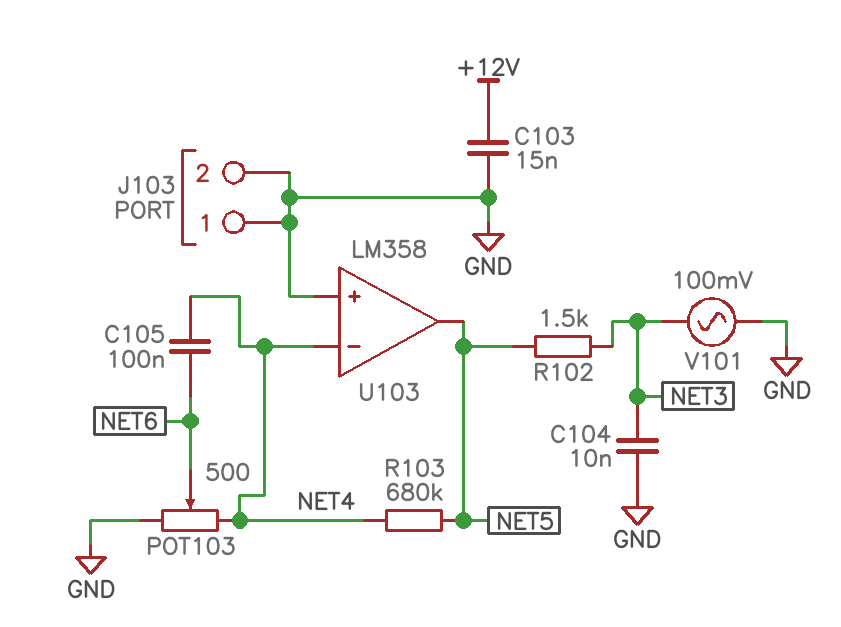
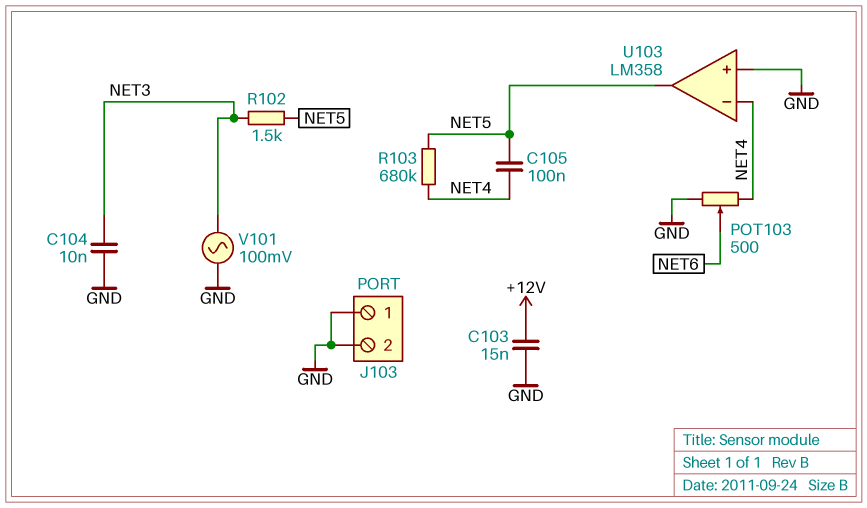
C105: 100nF (NET4, NET6) -> 100nF (NET4, NET5)

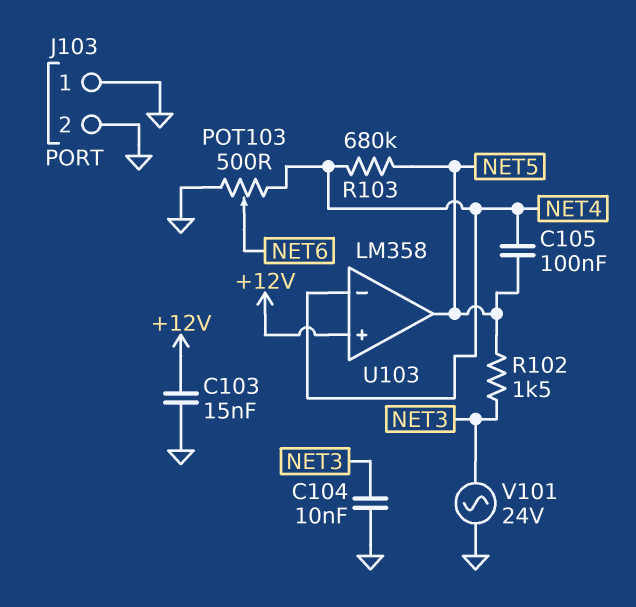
U103 pin in+: GND -> +12V
V101: AC 100mV (GND, NET3) -> AC 24V (GND, NET3)

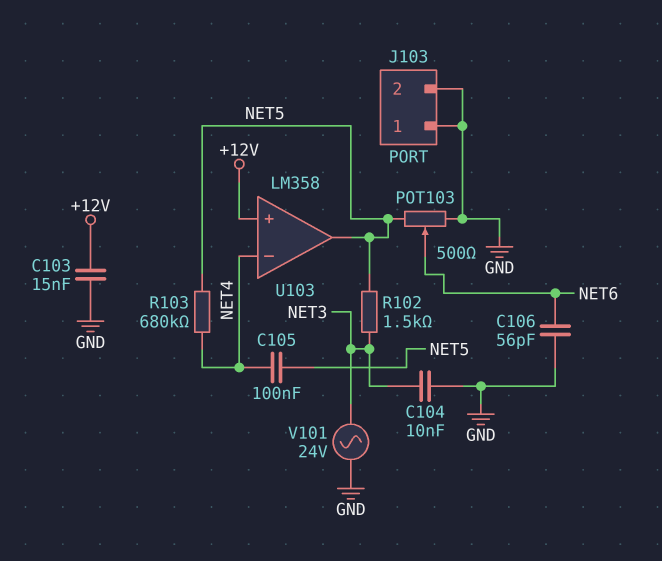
C106: none -> 56pF (GND, NET6)
POT103: 500 (GND, NET4, wiper NET6) -> 500 (GND, NET5, wiper NET6)

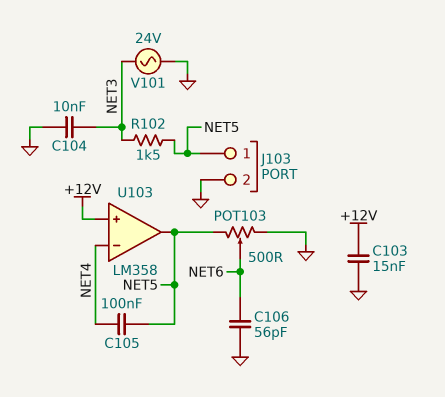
J103 pin 1: GND -> NET5
R103: 680k (NET4, NET5) -> none

